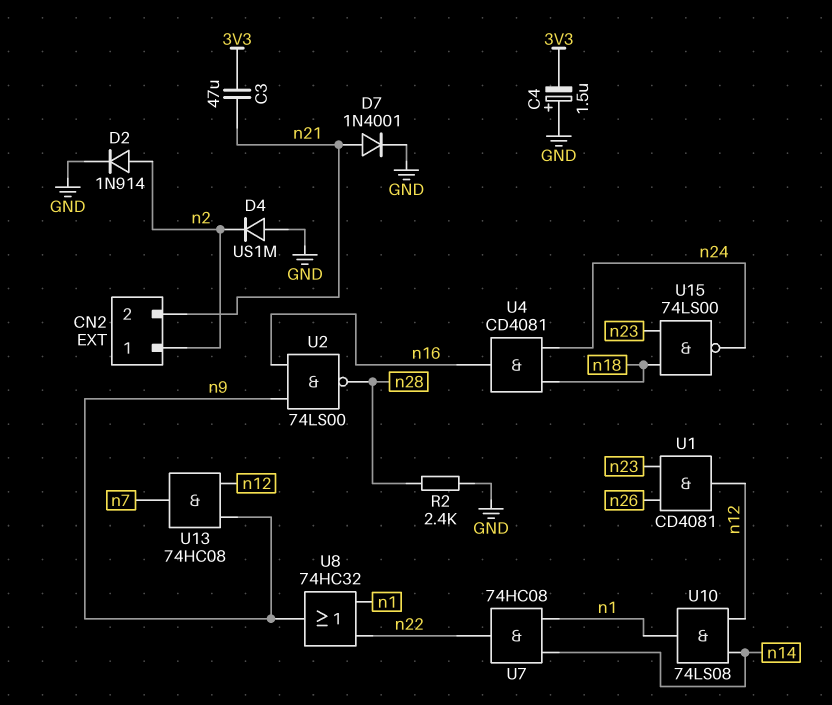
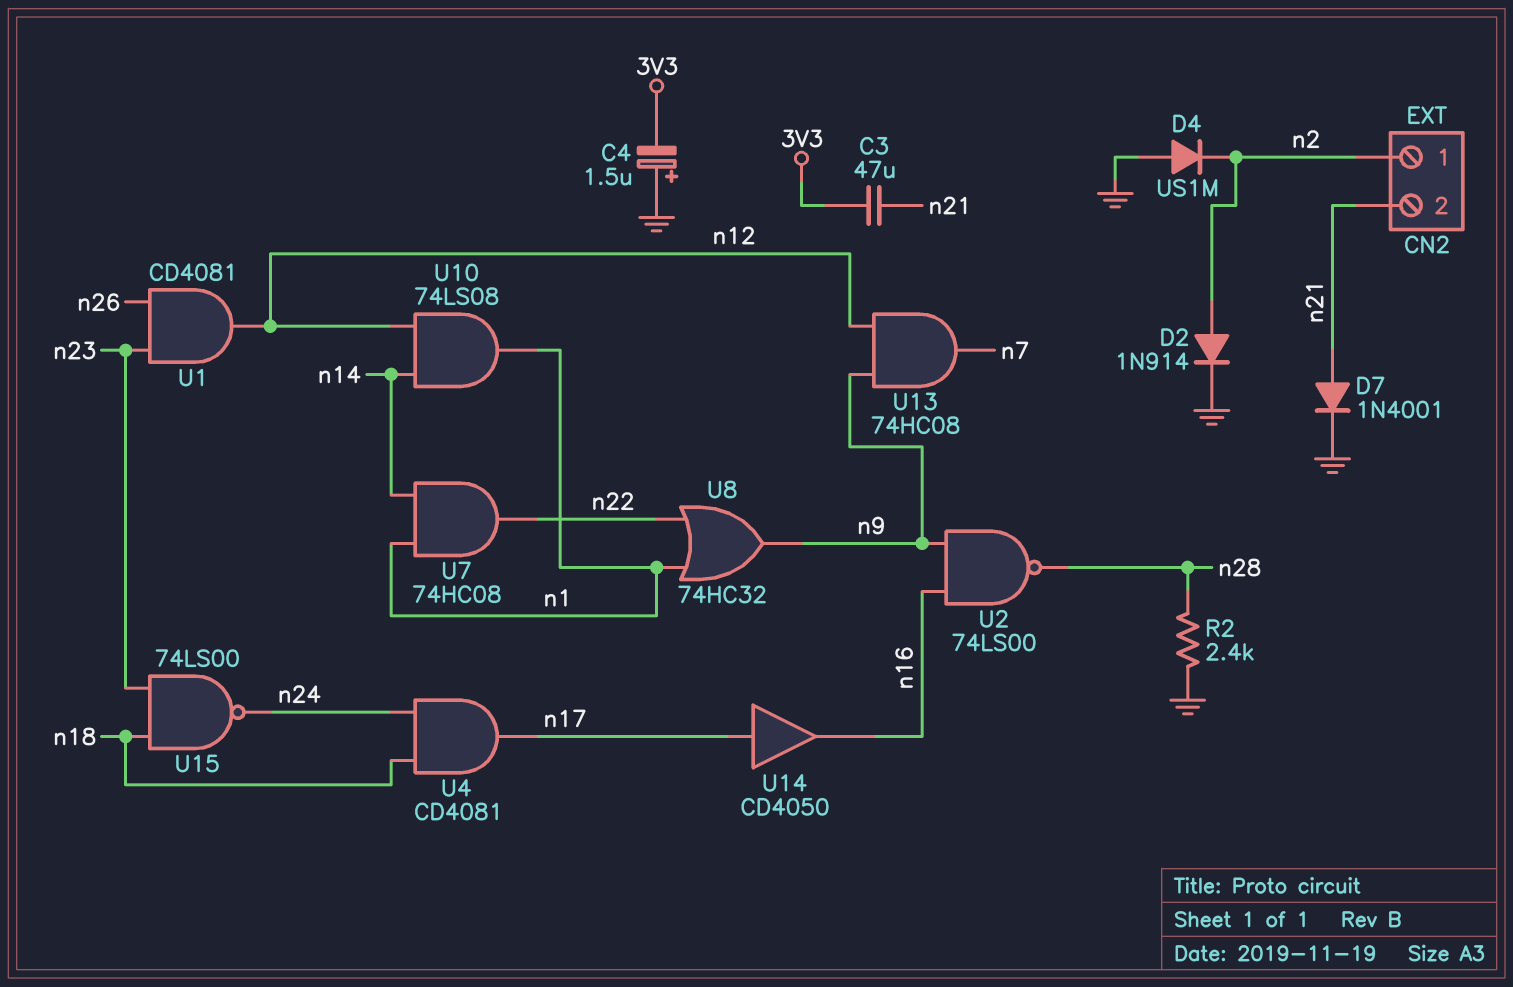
U4: AND CD4081 (in n18, in n24, out n16) -> AND CD4081 (in n18, in n24, out n17)
U14: none -> buffer CD4050 (in n17, out n16)

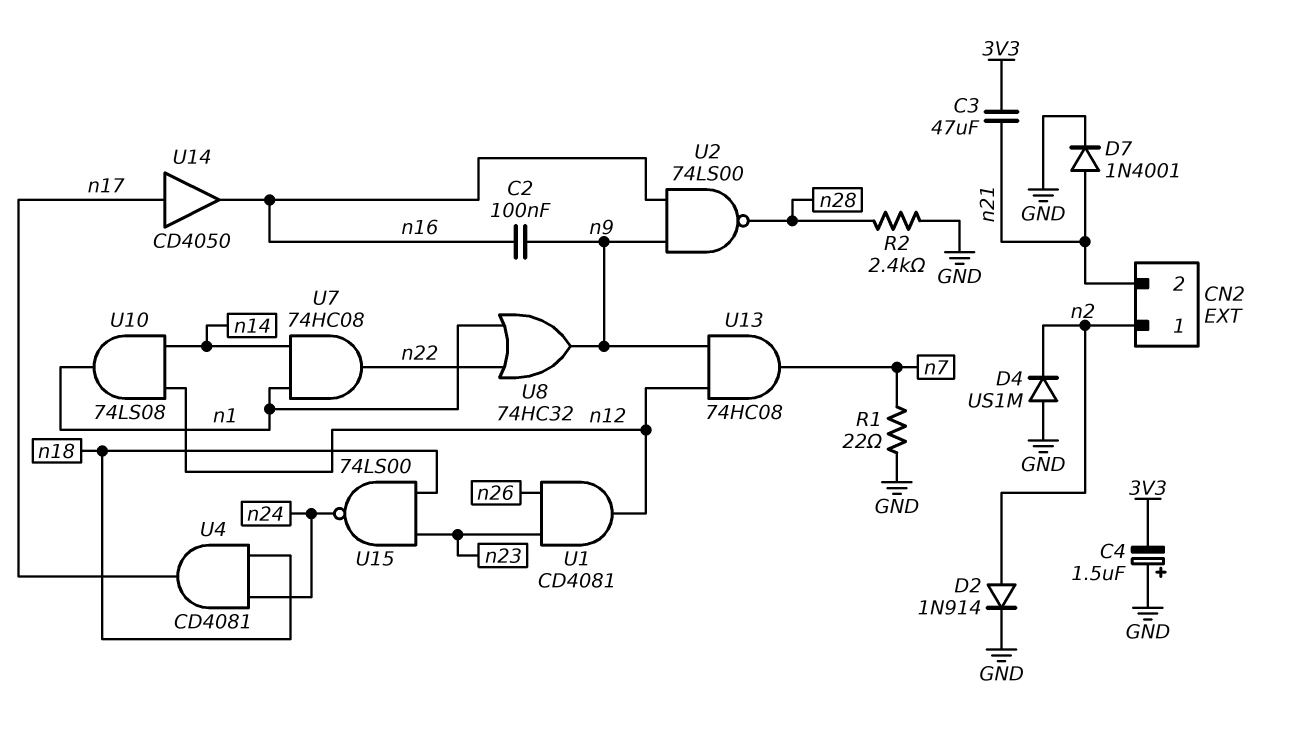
C2: none -> 100nF (n9, n16)
R1: none -> 22 (GND, n7)

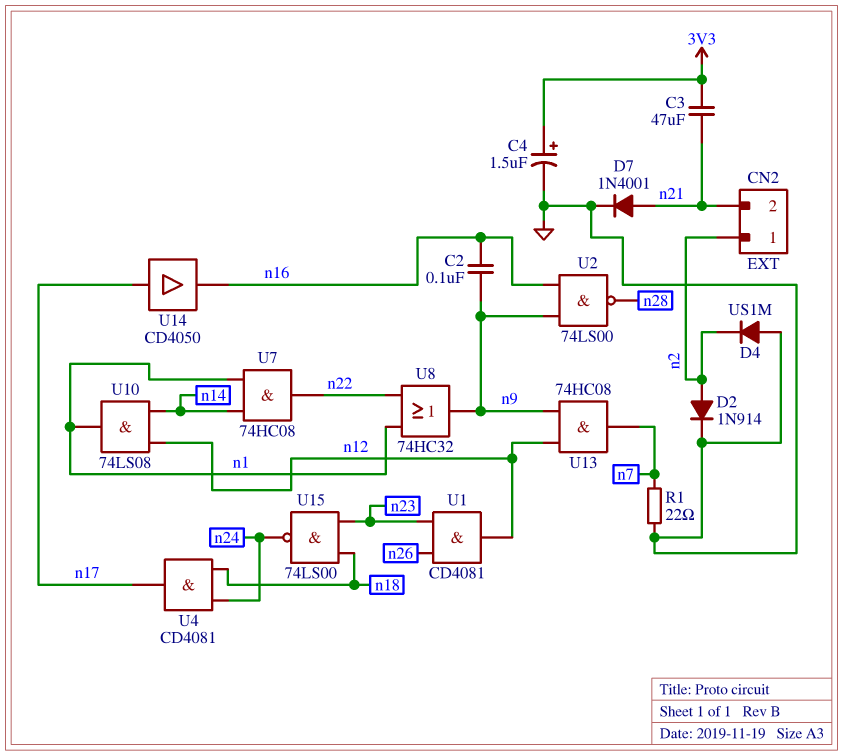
C4: 1.5uF (plus GND, minus 3V3) -> 1.5uF (plus 3V3, minus GND)
R2: 2.4k (GND, n28) -> none

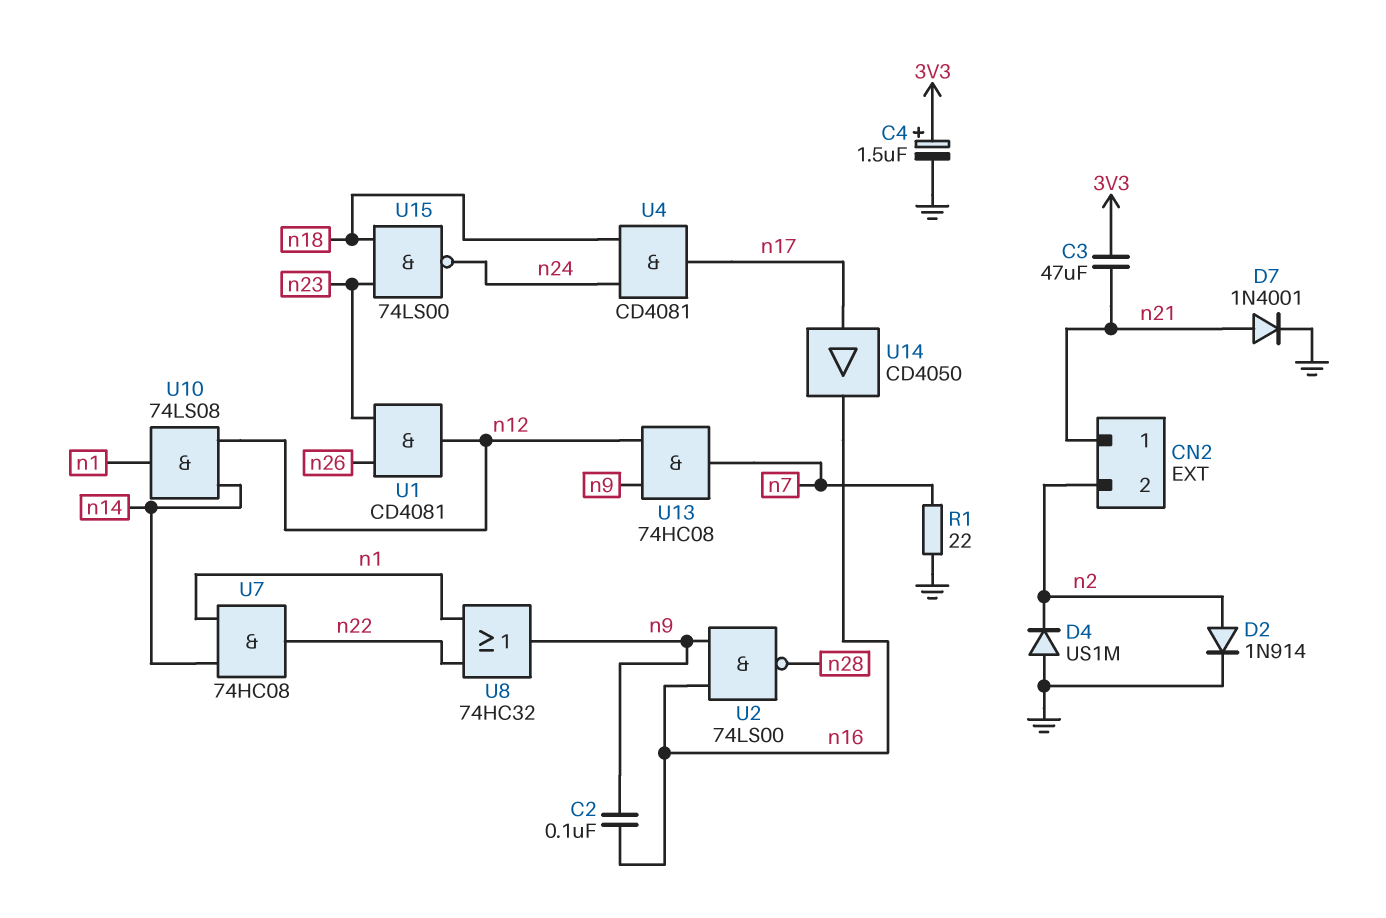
CN2 pin 1: n2 -> n21
CN2 pin 2: n21 -> n2

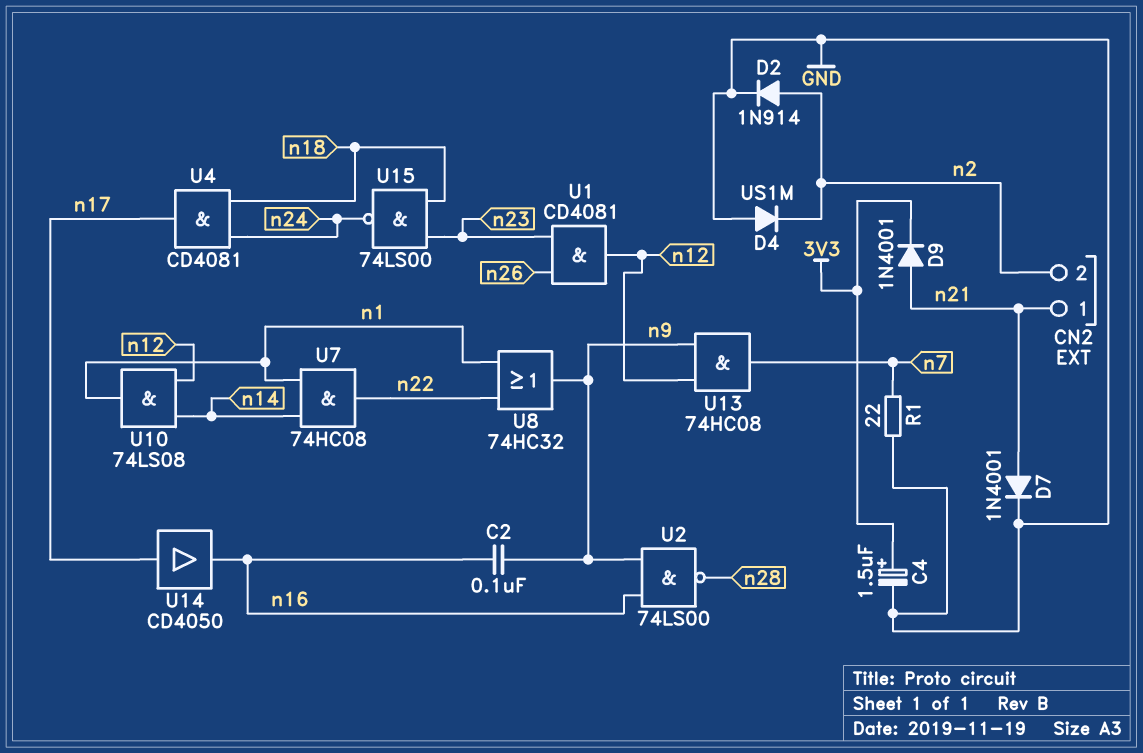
C3: 47uF (3V3, n21) -> none
D9: none -> diode 1N4001 (A n21, K 3V3)

